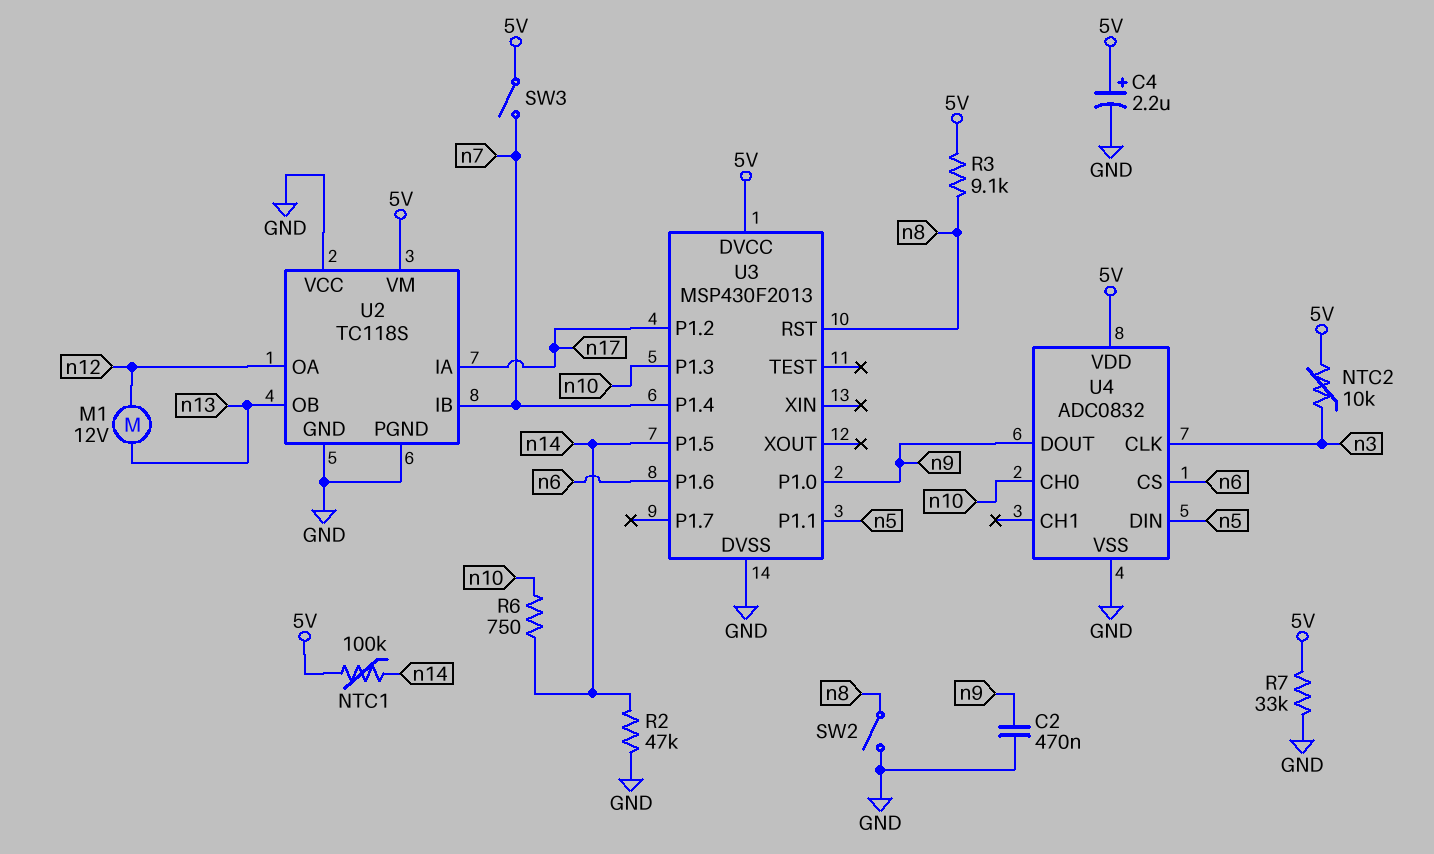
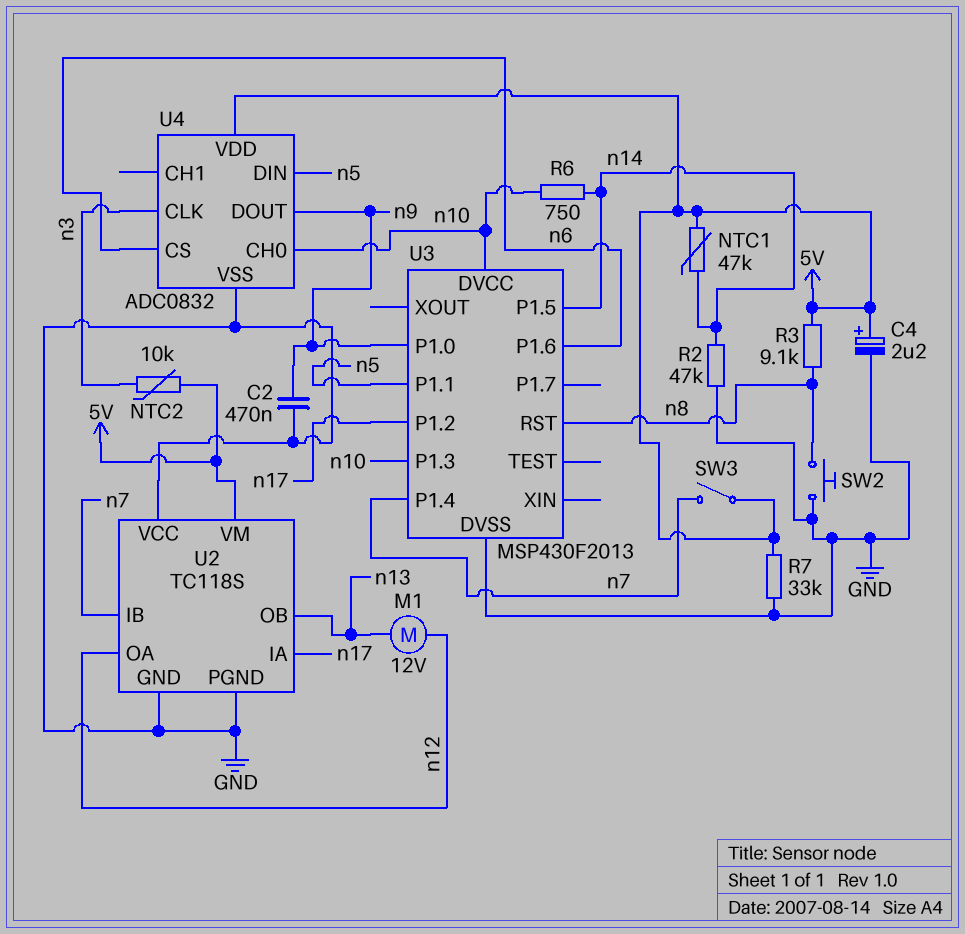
NTC1: 100k (5V, n14) -> 47k (5V, n14)
SW2: switch (GND, n8) -> button (GND, n8)
U3 pin DVCC: 5V -> n10

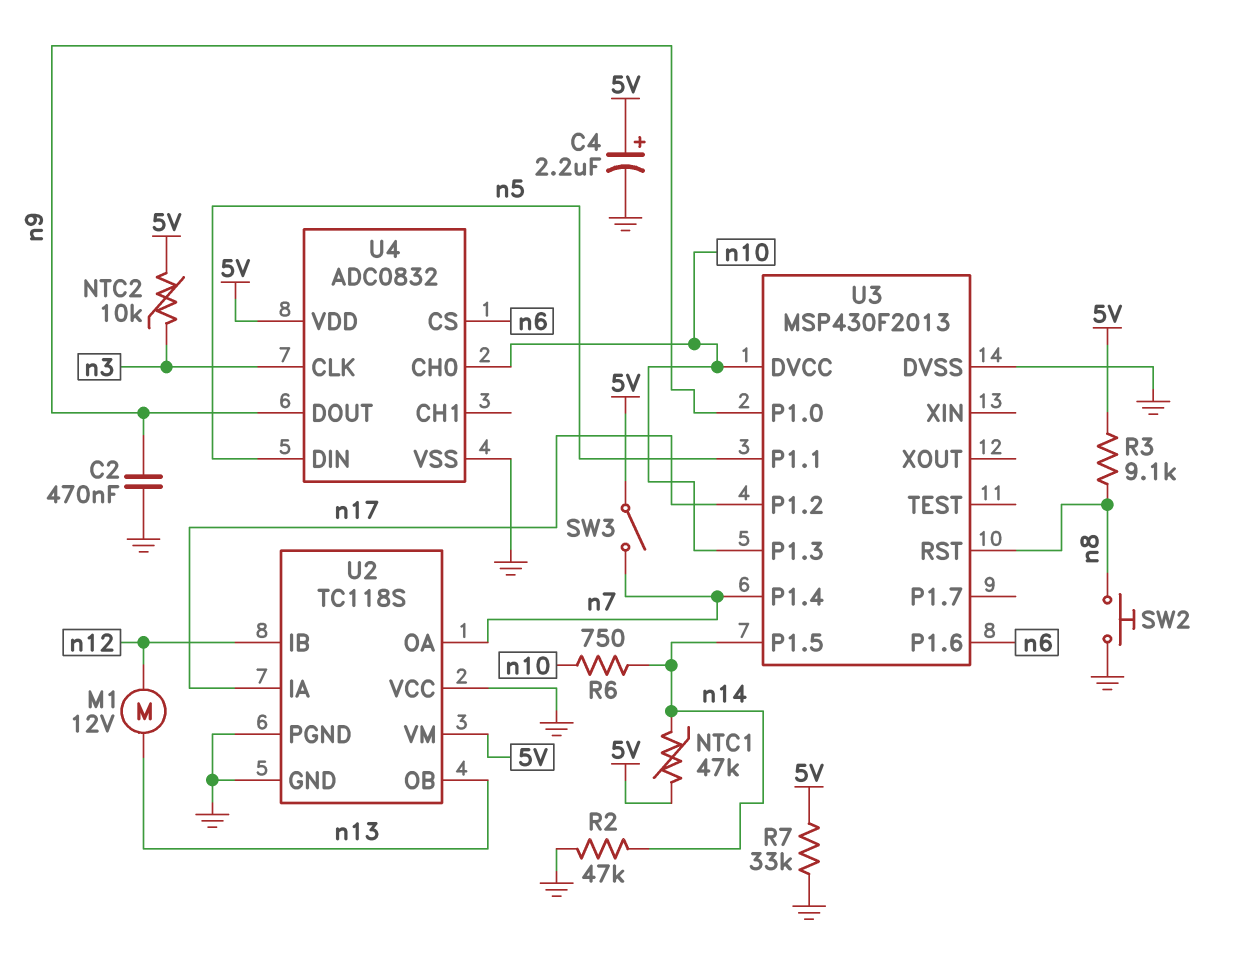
U2 pin IB: n7 -> n12
U2 pin OA: n12 -> n7

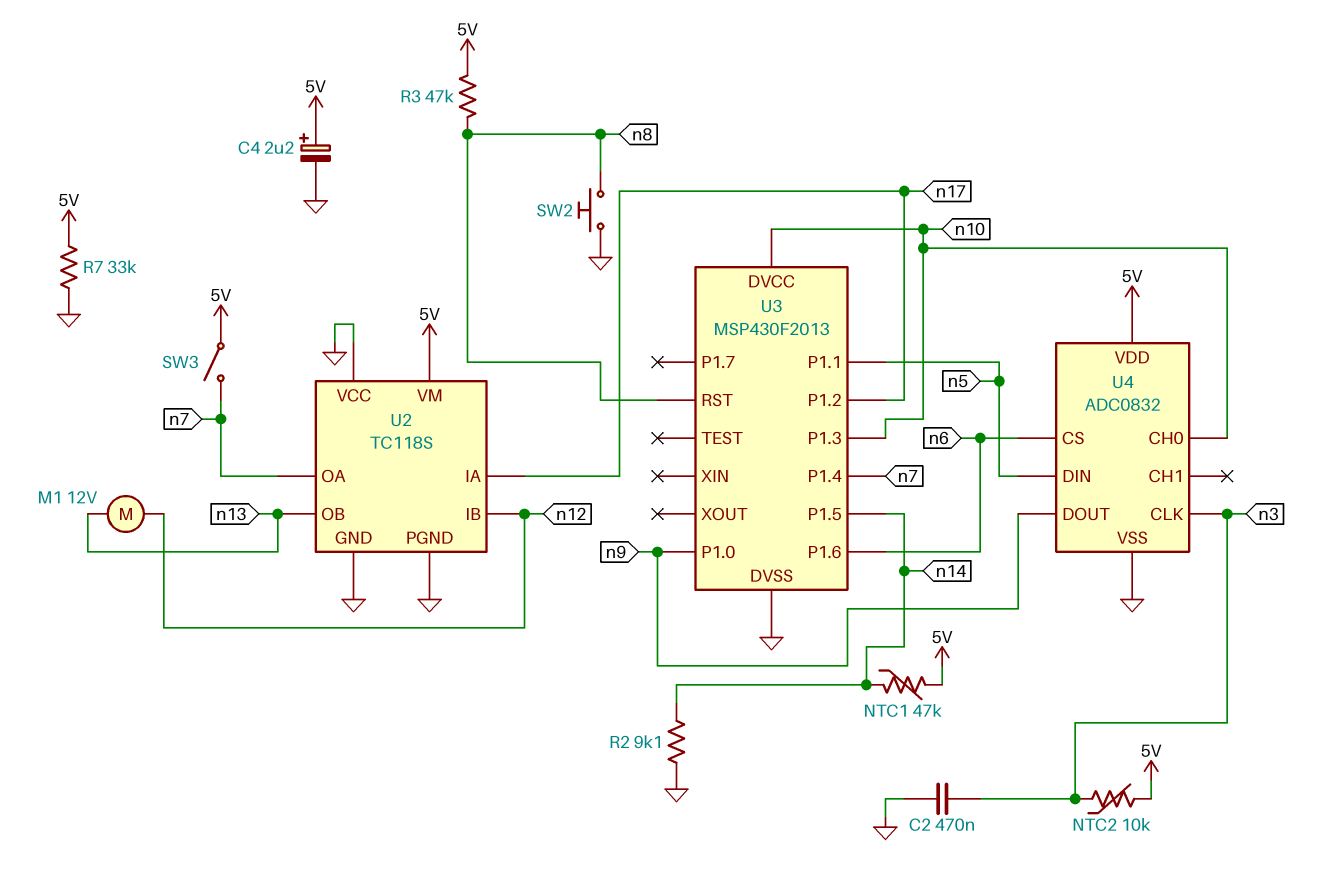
C2: 470nF (GND, n9) -> 470nF (GND, n3)
R2: 47k (GND, n14) -> 9.1k (GND, n14)
R3: 9.1k (5V, n8) -> 47k (5V, n8)
R6: 750 (n10, n14) -> none

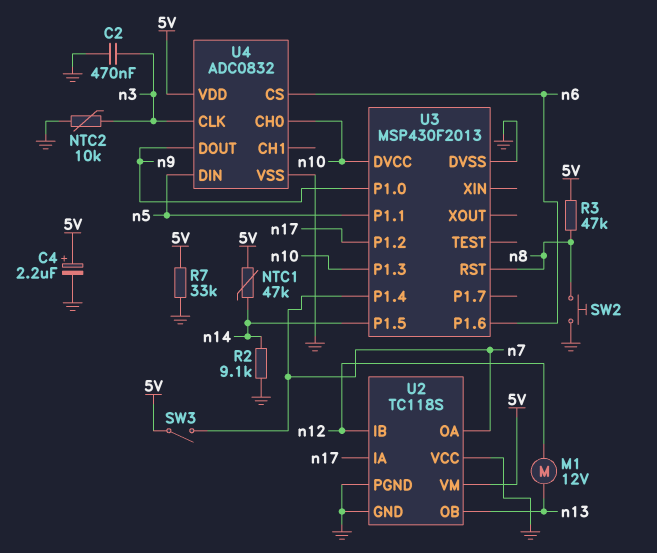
NTC2: 10k (5V, n3) -> 10k (GND, n3)

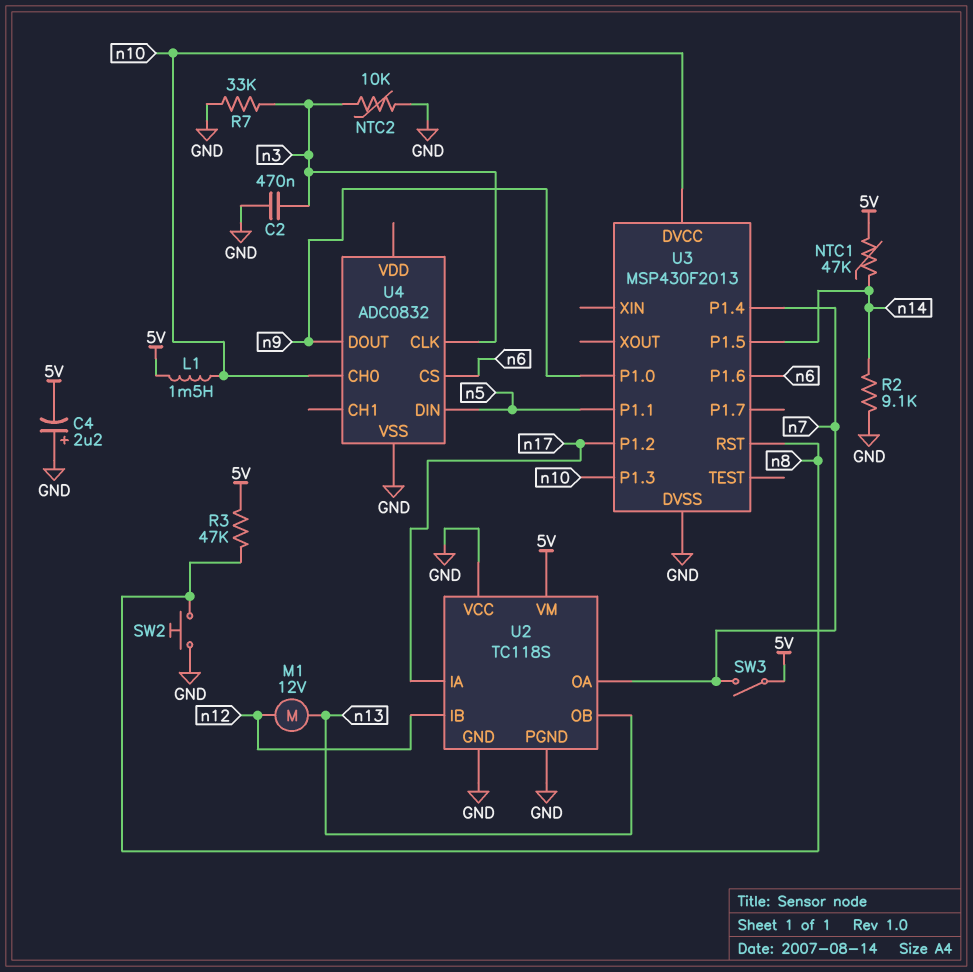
C4: 2.2uF (plus 5V, minus GND) -> 2.2uF (plus GND, minus 5V)
L1: none -> 1.5mH (5V, n10)
R7: 33k (5V, GND) -> 33k (GND, n3)
U4 pin VDD: 5V -> none

